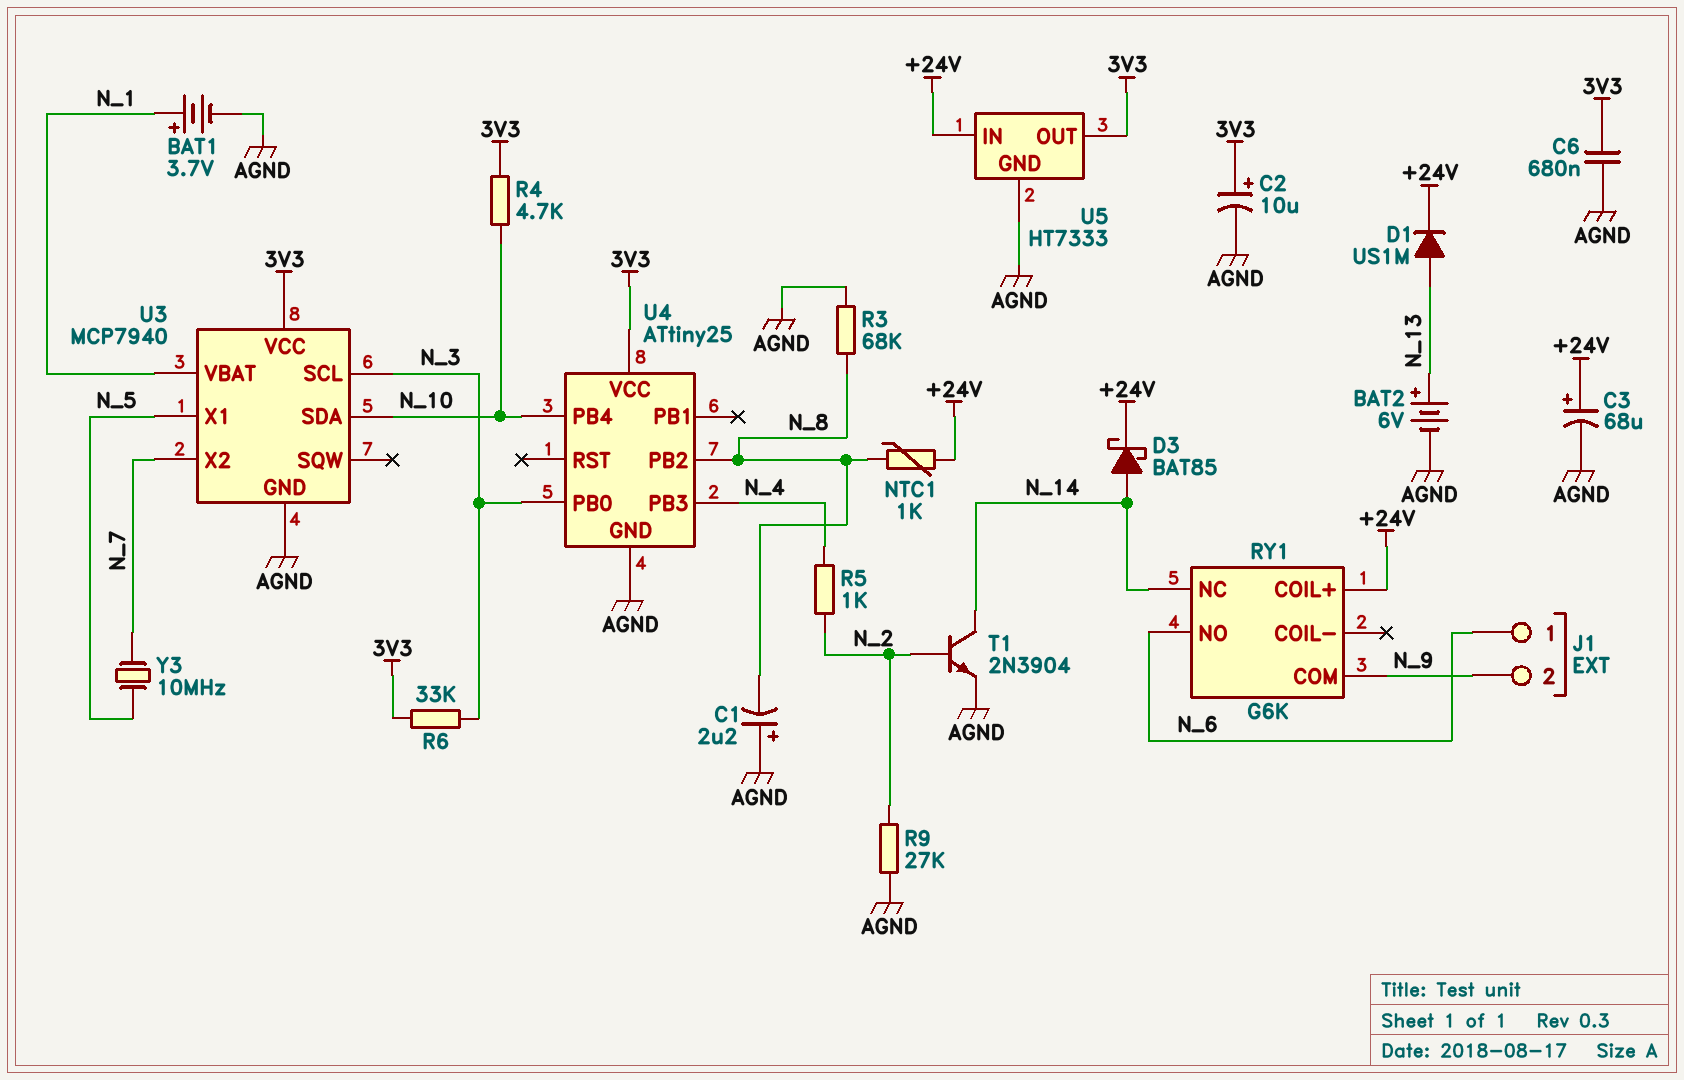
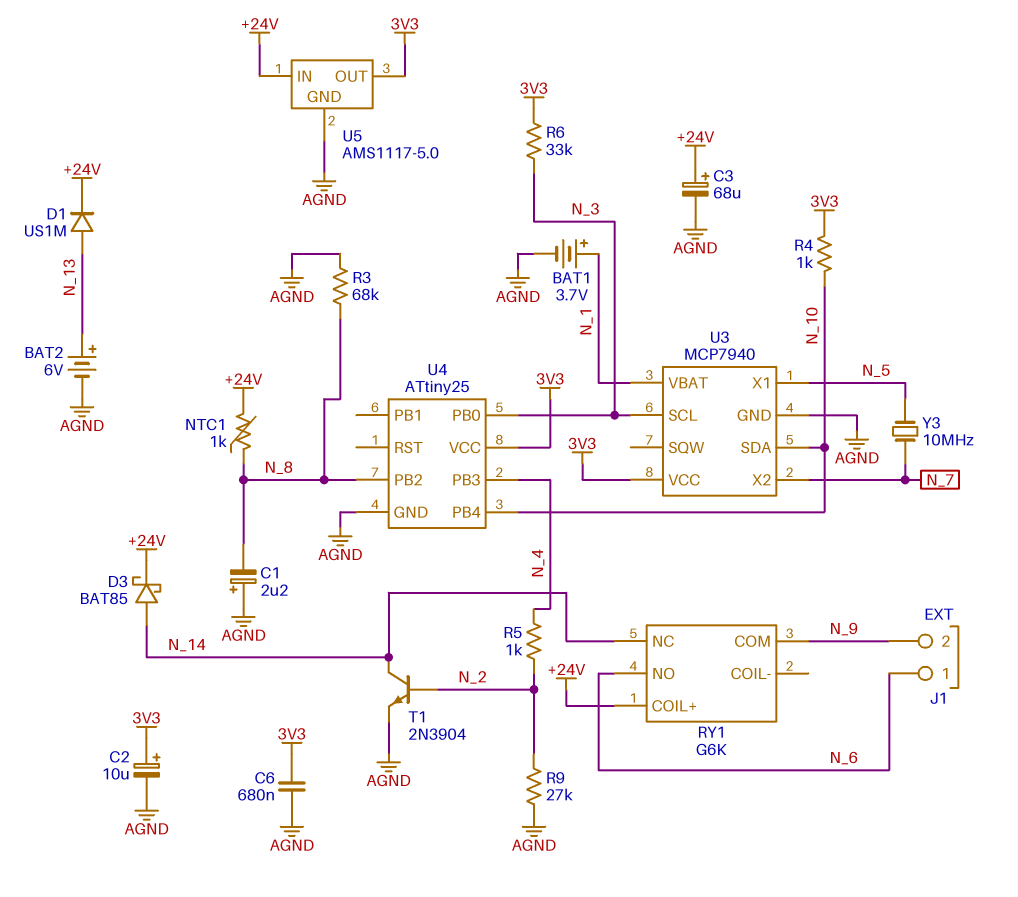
R4: 4.7k (3V3, N_10) -> 1k (3V3, N_10)
U5: HT7333 -> AMS1117-5.0

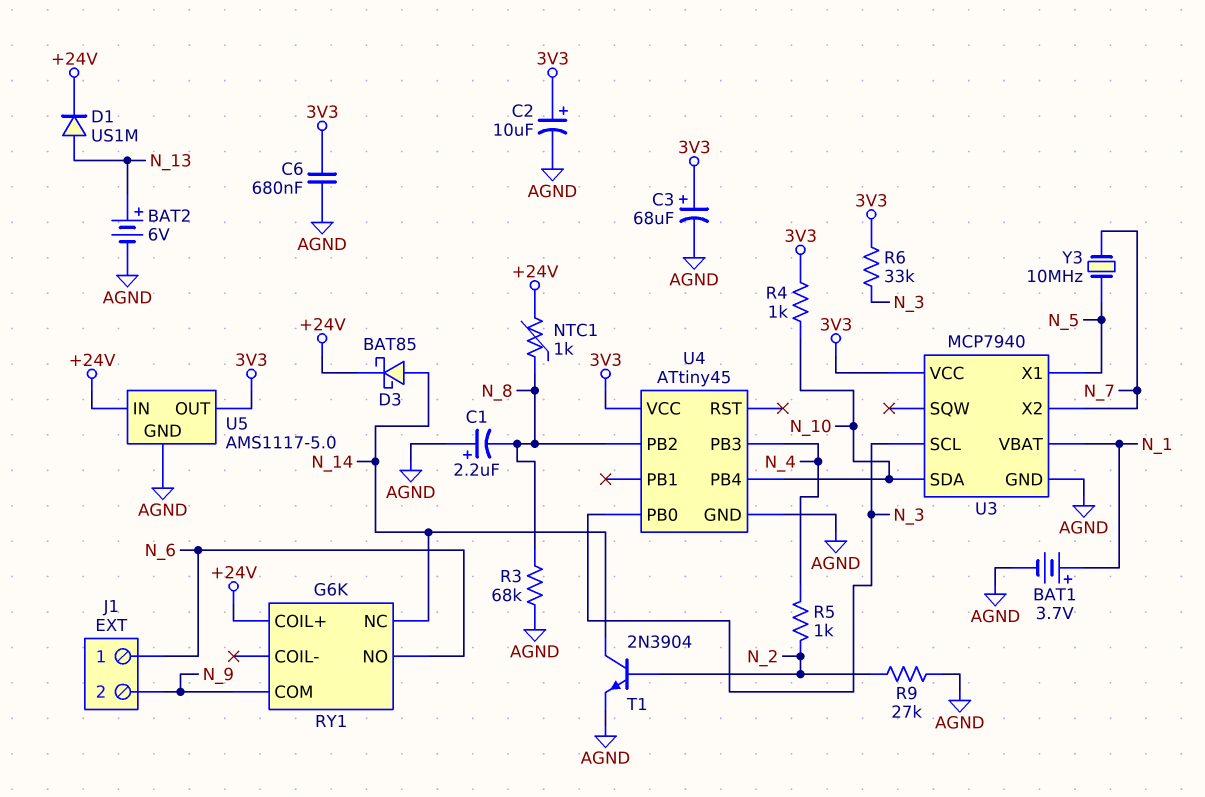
C3: 68uF (plus +24V, minus AGND) -> 68uF (plus 3V3, minus AGND)
U4: ATtiny25 -> ATtiny45

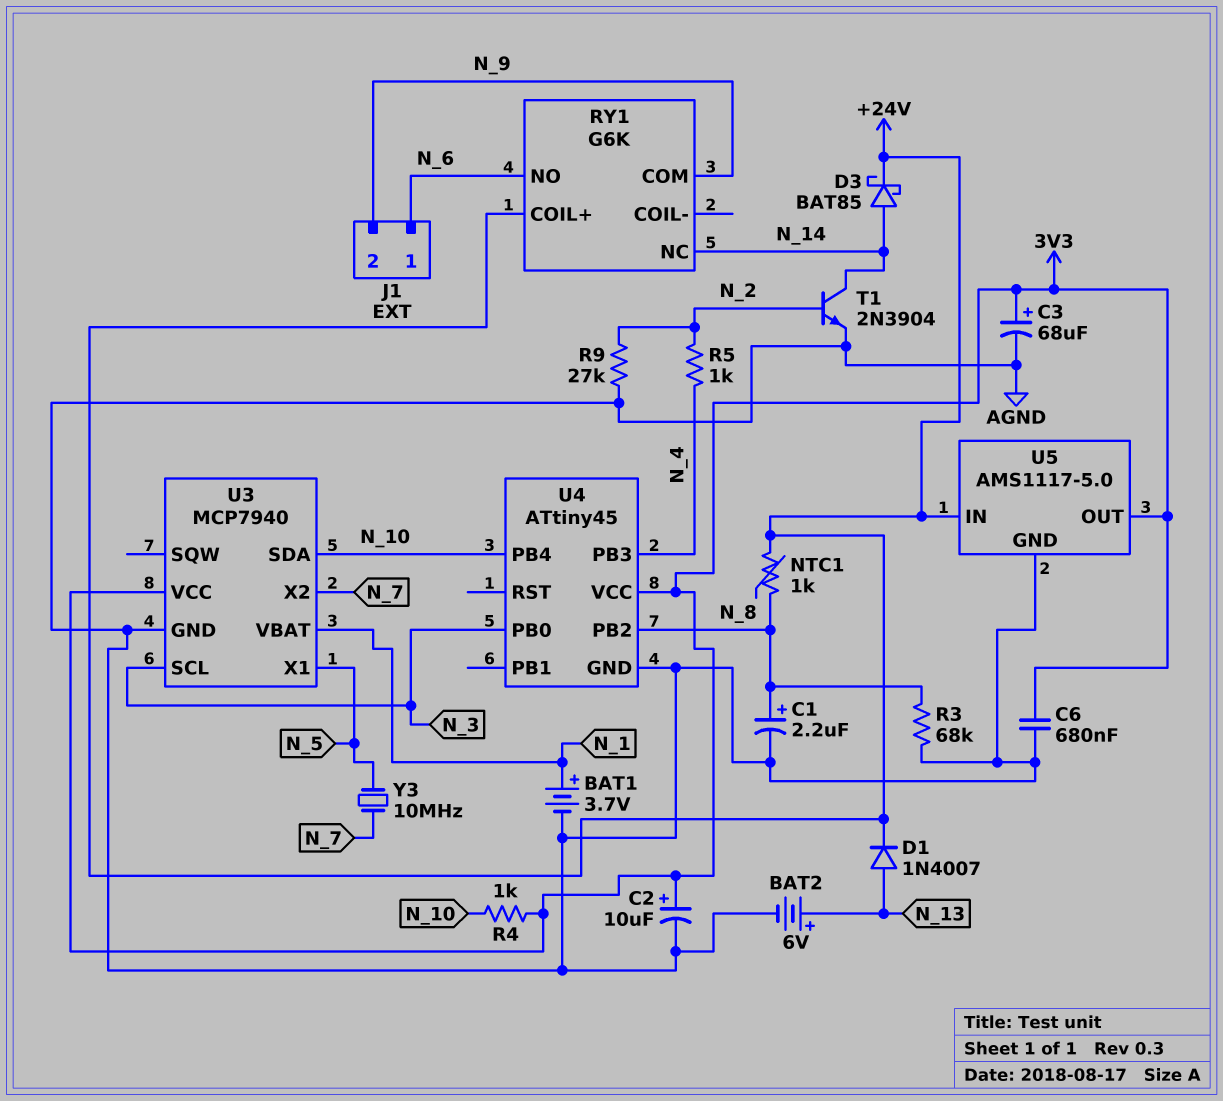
C1: 2.2uF (plus AGND, minus N_8) -> 2.2uF (plus N_8, minus AGND)
D1: diode US1M (A N_13, K +24V) -> diode 1N4007 (A N_13, K +24V)
R6: 33k (3V3, N_3) -> none

